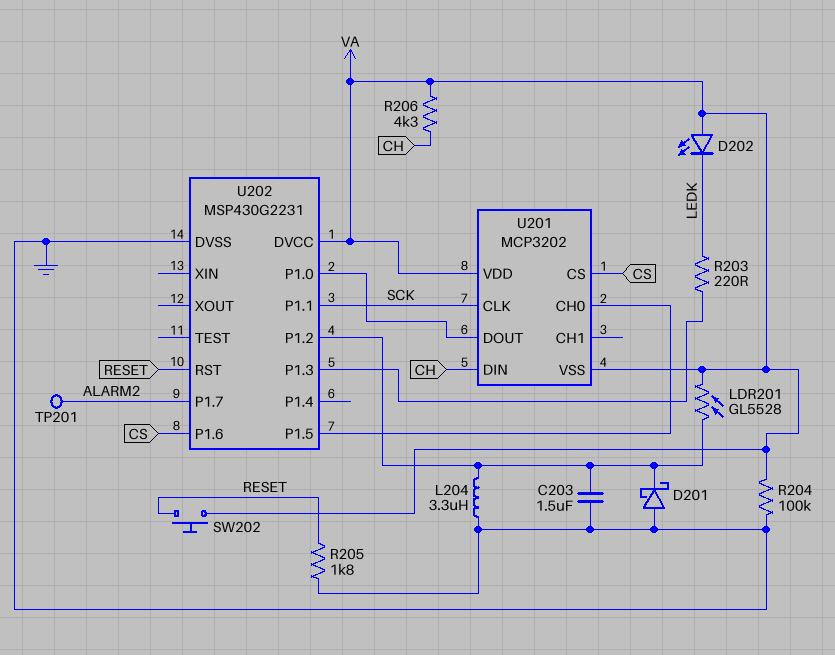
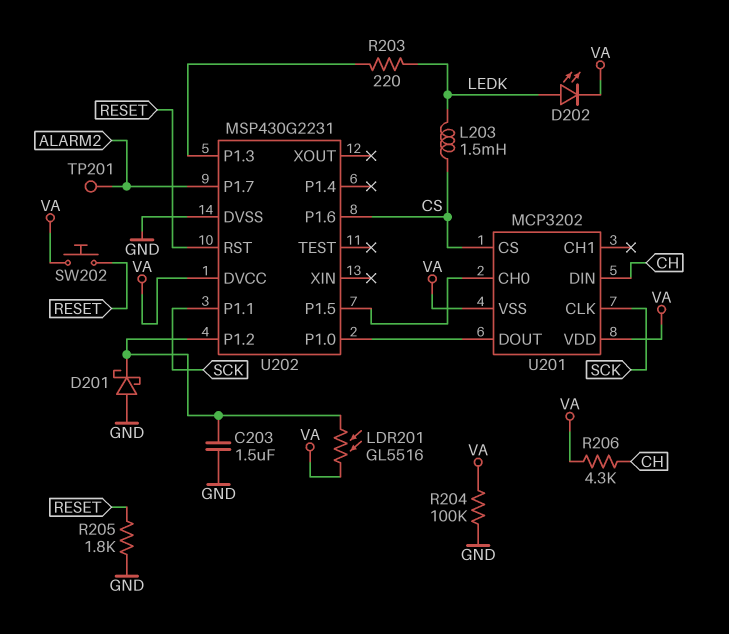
D202: LED (A VA, K LEDK) -> LED (A LEDK, K VA)
L203: none -> 1.5mH (CS, LEDK)
L204: 3.3uH (GND, U202/P1.2) -> none
LDR201: GL5528 (U202/P1.2, VA) -> GL5516 (U202/P1.2, VA)

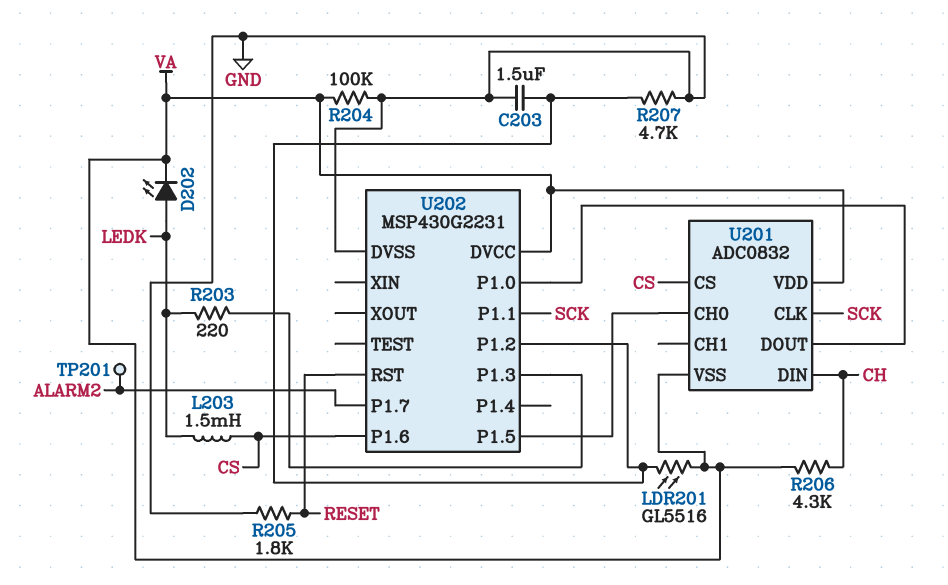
D201: schottky (A GND, K U202/P1.2) -> none
R207: none -> 4.7k (GND, U202/P1.2)
SW202: button (RESET, VA) -> none
U201: MCP3202 -> ADC0832

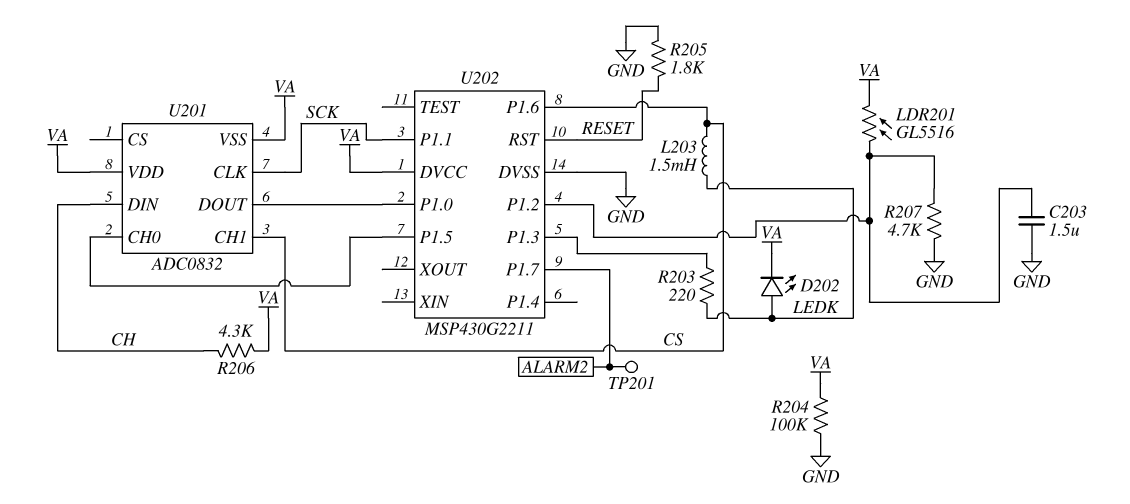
U201 pin CH1: none -> CS
U201 pin CS: CS -> none
U202: MSP430G2231 -> MSP430G2211

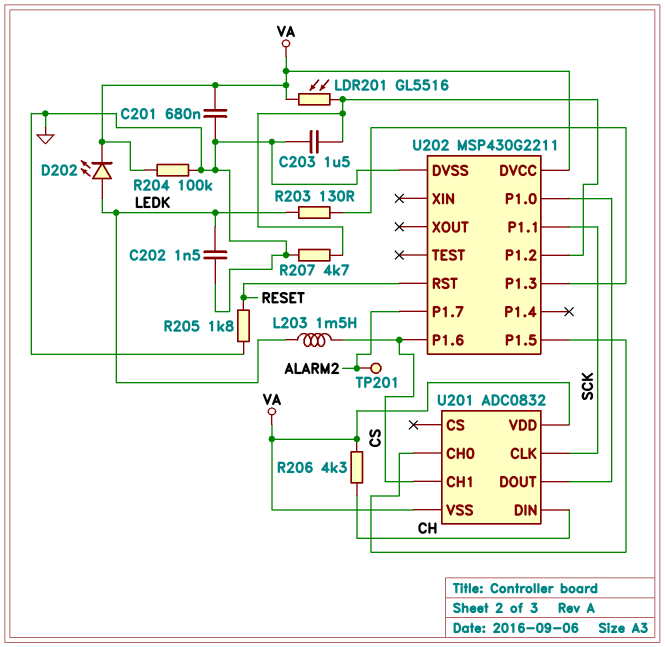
C201: none -> 680nF (GND, VA)
C202: none -> 1.5nF (GND, LEDK)
R203: 220 (LEDK, U202/P1.3) -> 130 (LEDK, U202/P1.3)

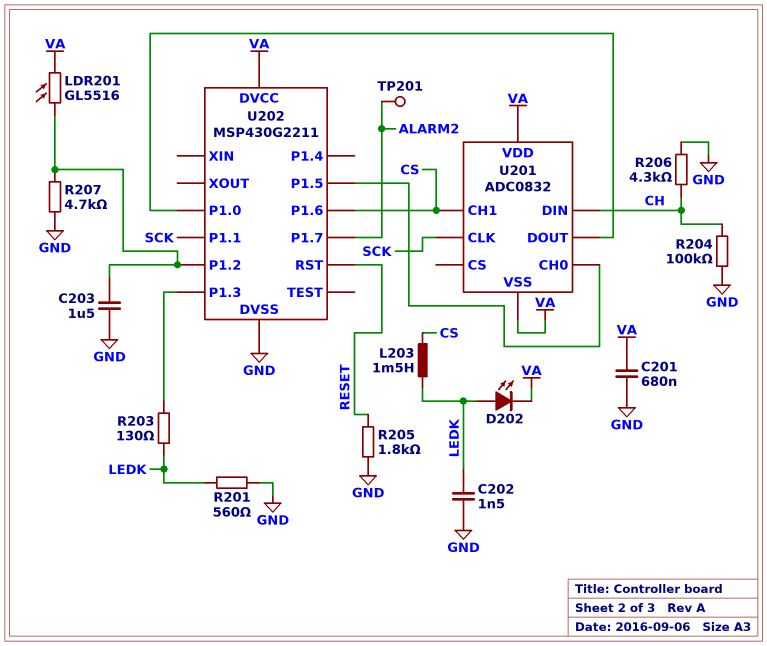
R201: none -> 560 (GND, LEDK)
R204: 100k (GND, VA) -> 100k (CH, GND)
R206: 4.3k (CH, VA) -> 4.3k (CH, GND)

